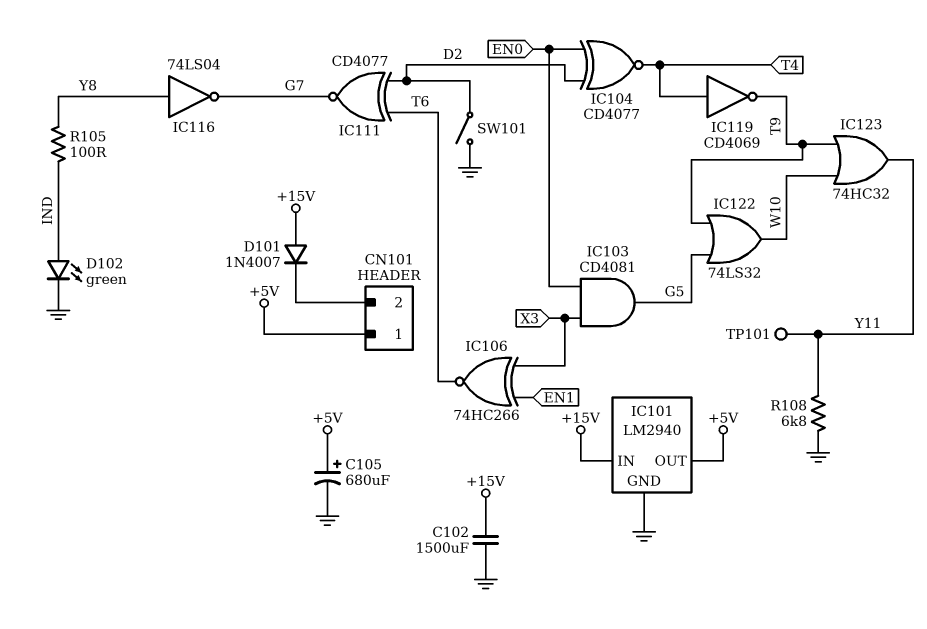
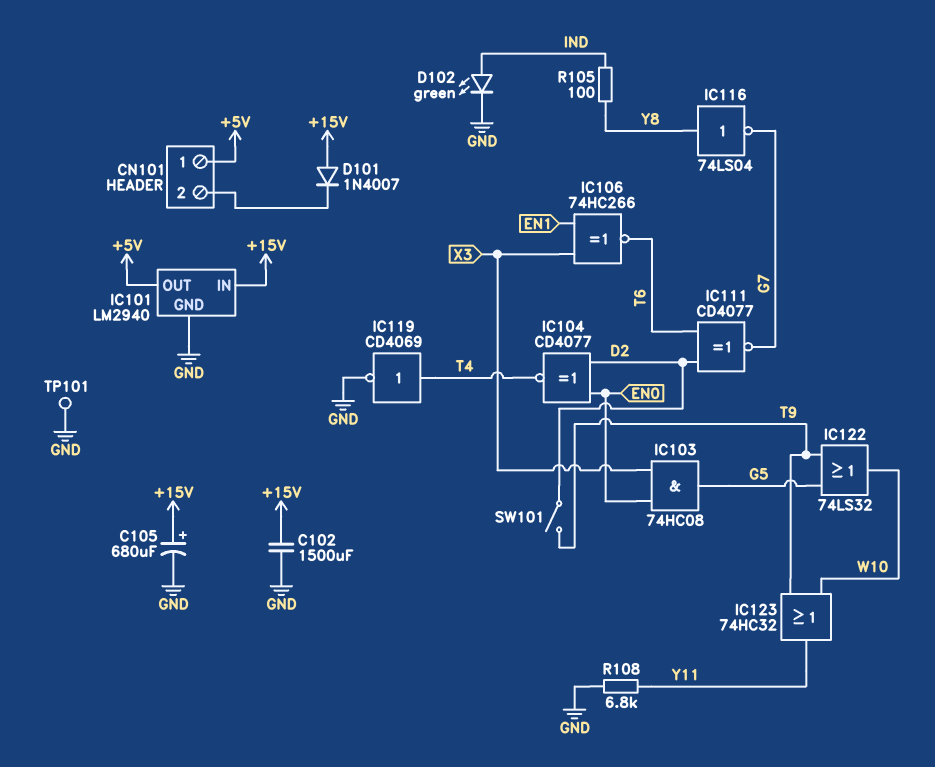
C105: 680uF (plus +5V, minus GND) -> 680uF (plus +15V, minus GND)
IC103: AND CD4081 (in EN0, in X3, out G5) -> AND 74HC08 (in EN0, in X3, out G5)
IC119: NOT CD4069 (in T4, out T9) -> NOT CD4069 (in T4, out GND)
SW101: switch (D2, GND) -> switch (D2, T9)
TP101: test point (Y11) -> test point (GND)

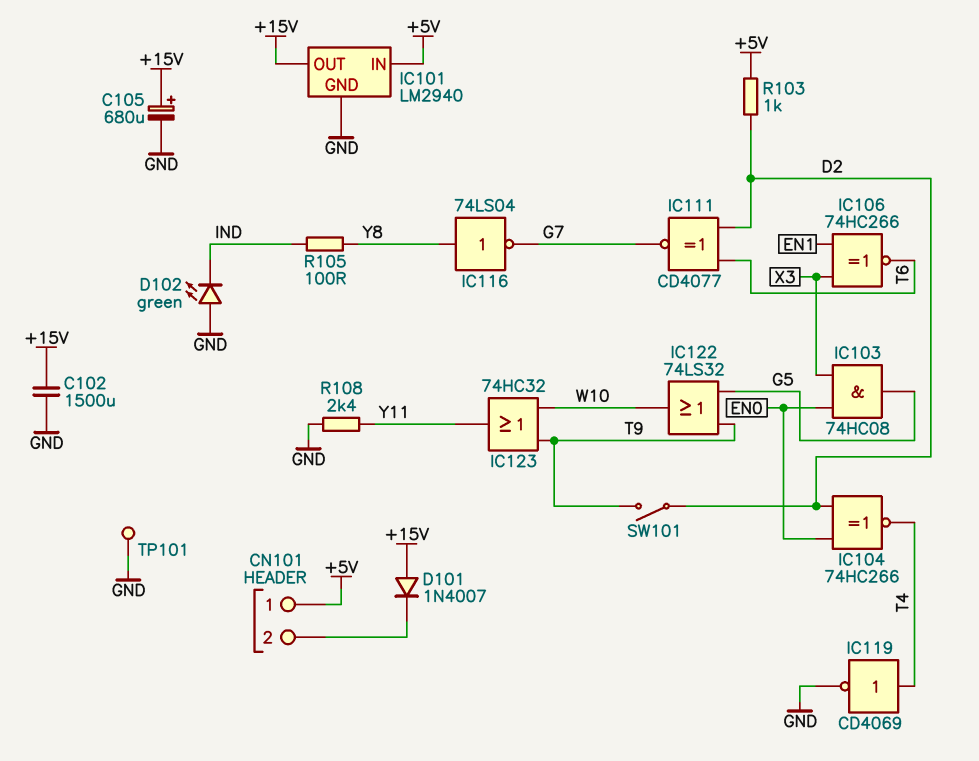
D102: LED green (A IND, K GND) -> LED green (A GND, K IND)
IC101 pin IN: +15V -> +5V
IC101 pin OUT: +5V -> +15V
IC104: XNOR CD4077 (in D2, in EN0, out T4) -> XNOR 74HC266 (in D2, in EN0, out T4)
R103: none -> 1k (+5V, D2)
R108: 6.8k (GND, Y11) -> 2.4k (GND, Y11)

